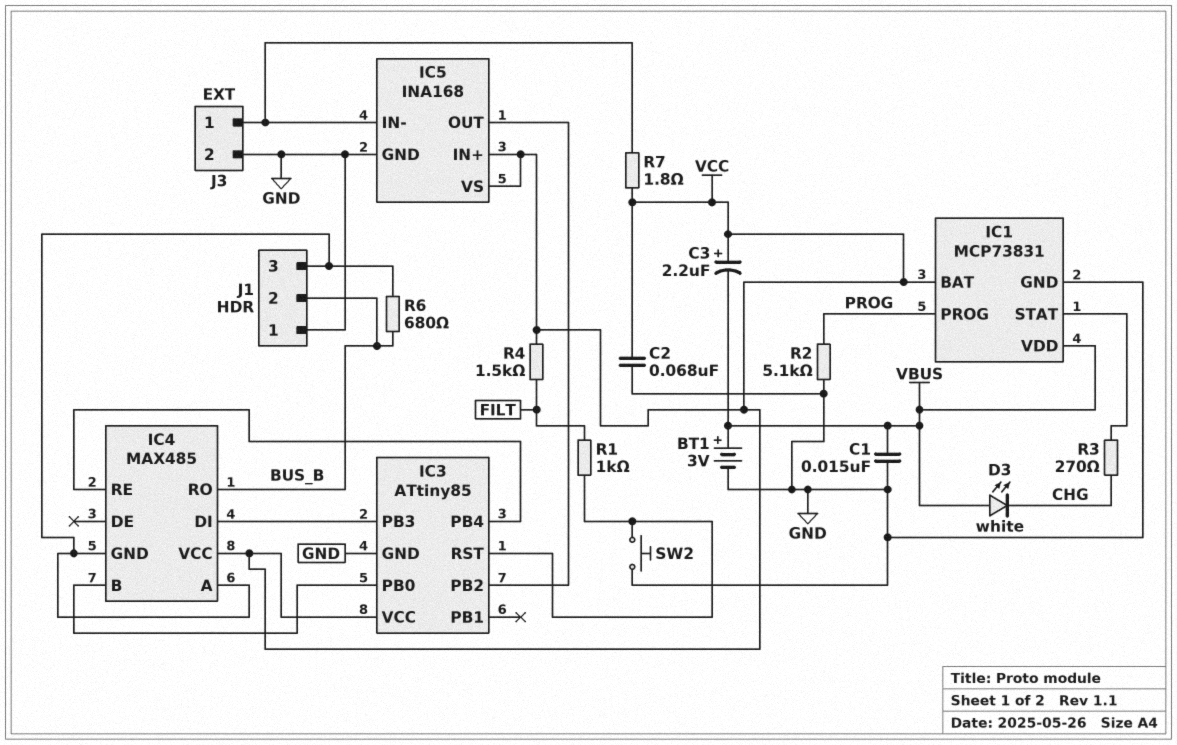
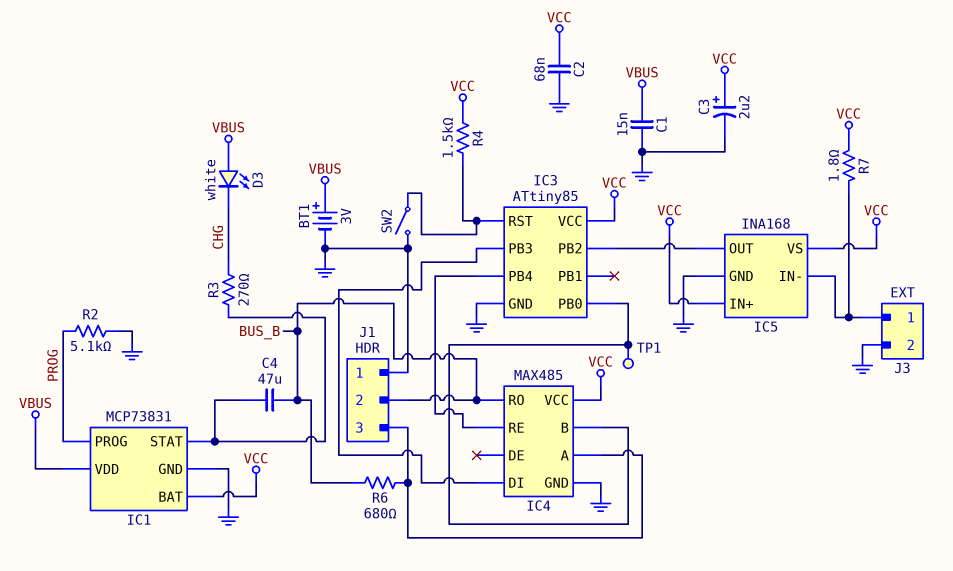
C3: 2.2uF (plus VCC, minus VBUS) -> 2.2uF (plus VCC, minus GND)
C4: none -> 47uF (BUS_B, IC1/STAT)
IC4 pin GND: IC4/A -> GND
R1: 1k (FILT, IC3/RST) -> none
R4: 1.5k (FILT, VCC) -> 1.5k (IC3/RST, VCC)
SW2: button (GND, IC3/RST) -> switch (GND, IC3/RST)
TP1: none -> test point (IC3/PB0)

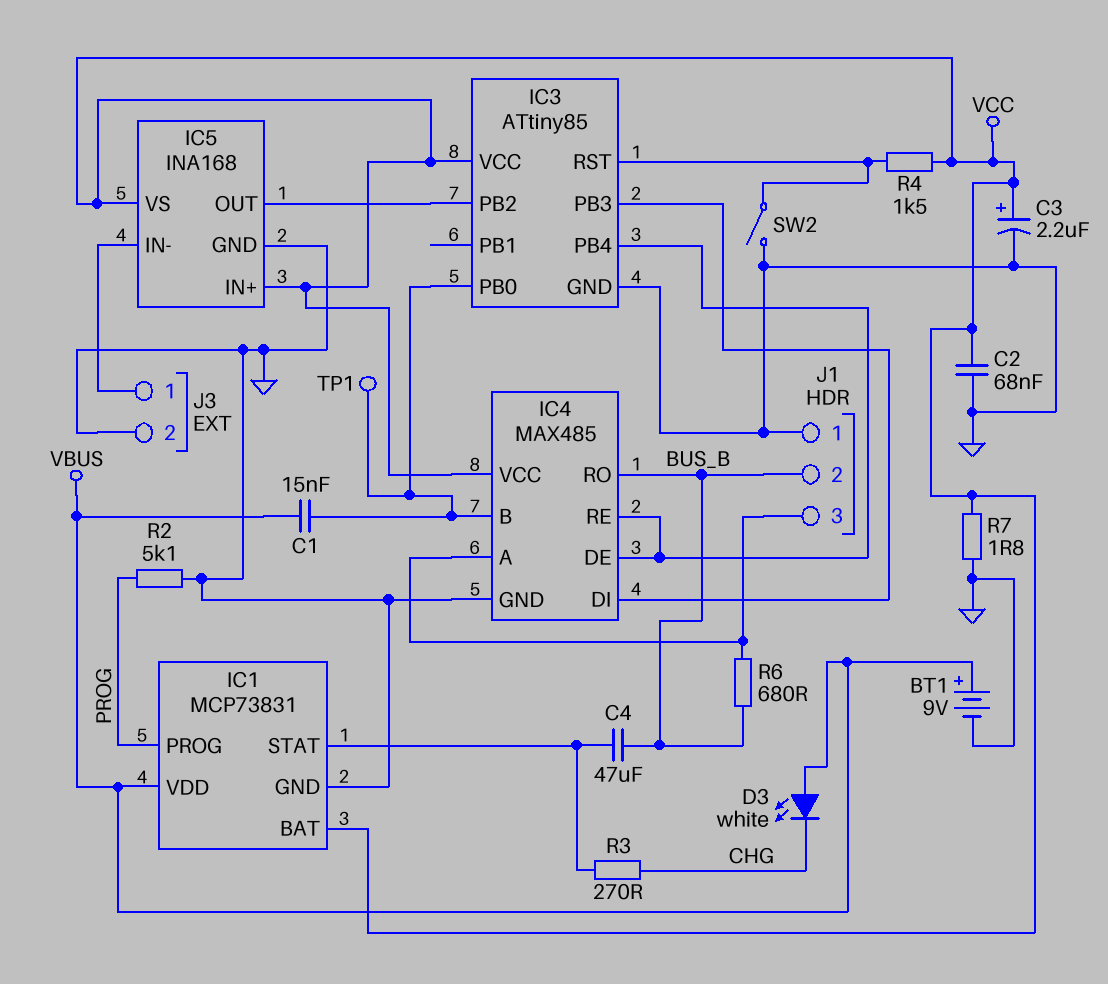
BT1: 3V (plus VBUS, minus GND) -> 9V (plus VBUS, minus GND)
C1: 15nF (GND, VBUS) -> 15nF (IC3/PB0, VBUS)
IC4 pin DE: none -> IC3/PB4
R7: 1.8 (IC5/IN-, VCC) -> 1.8 (GND, VCC)

